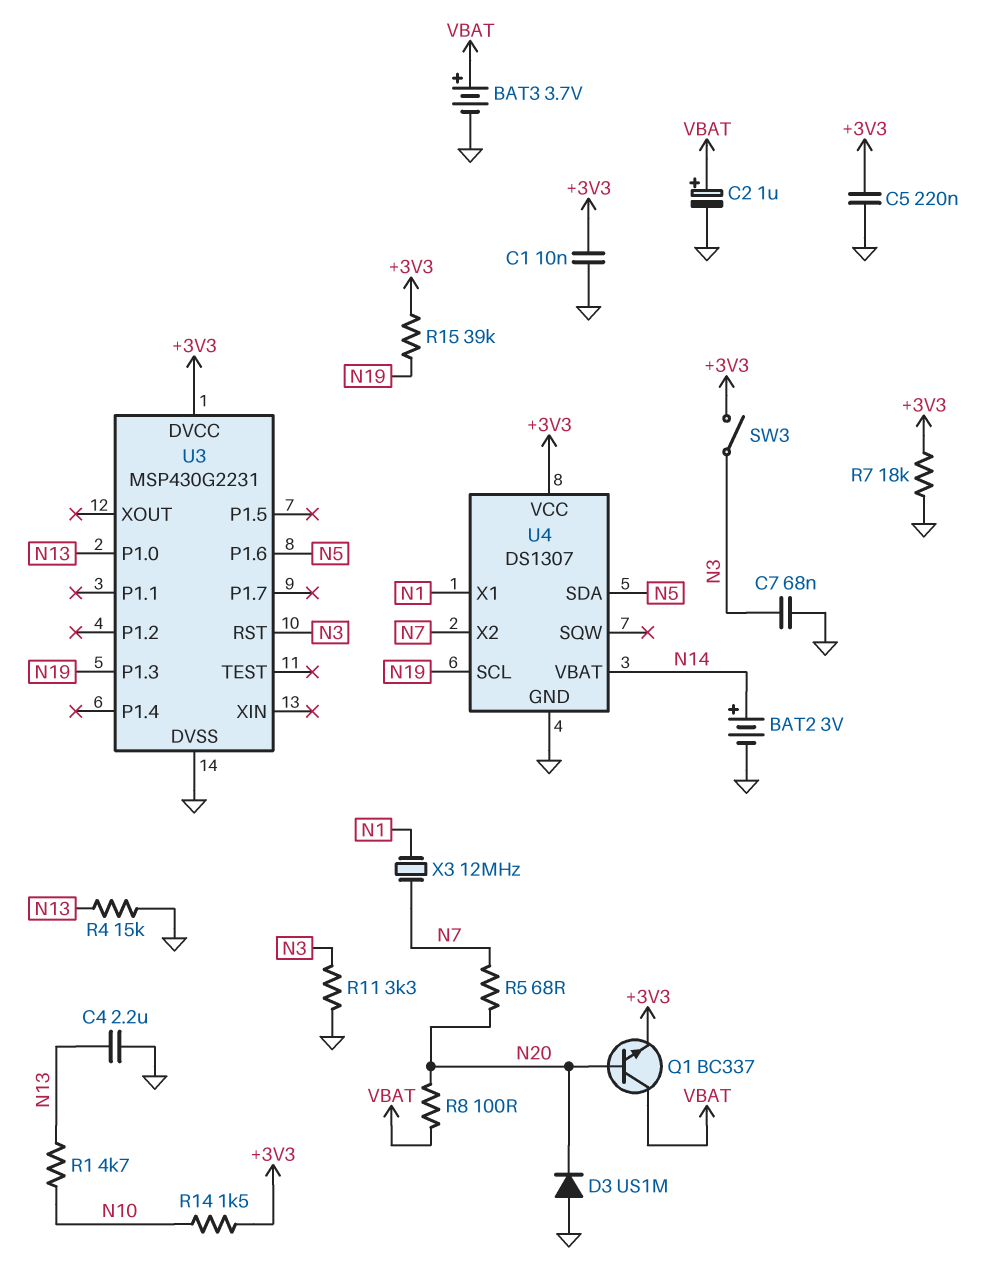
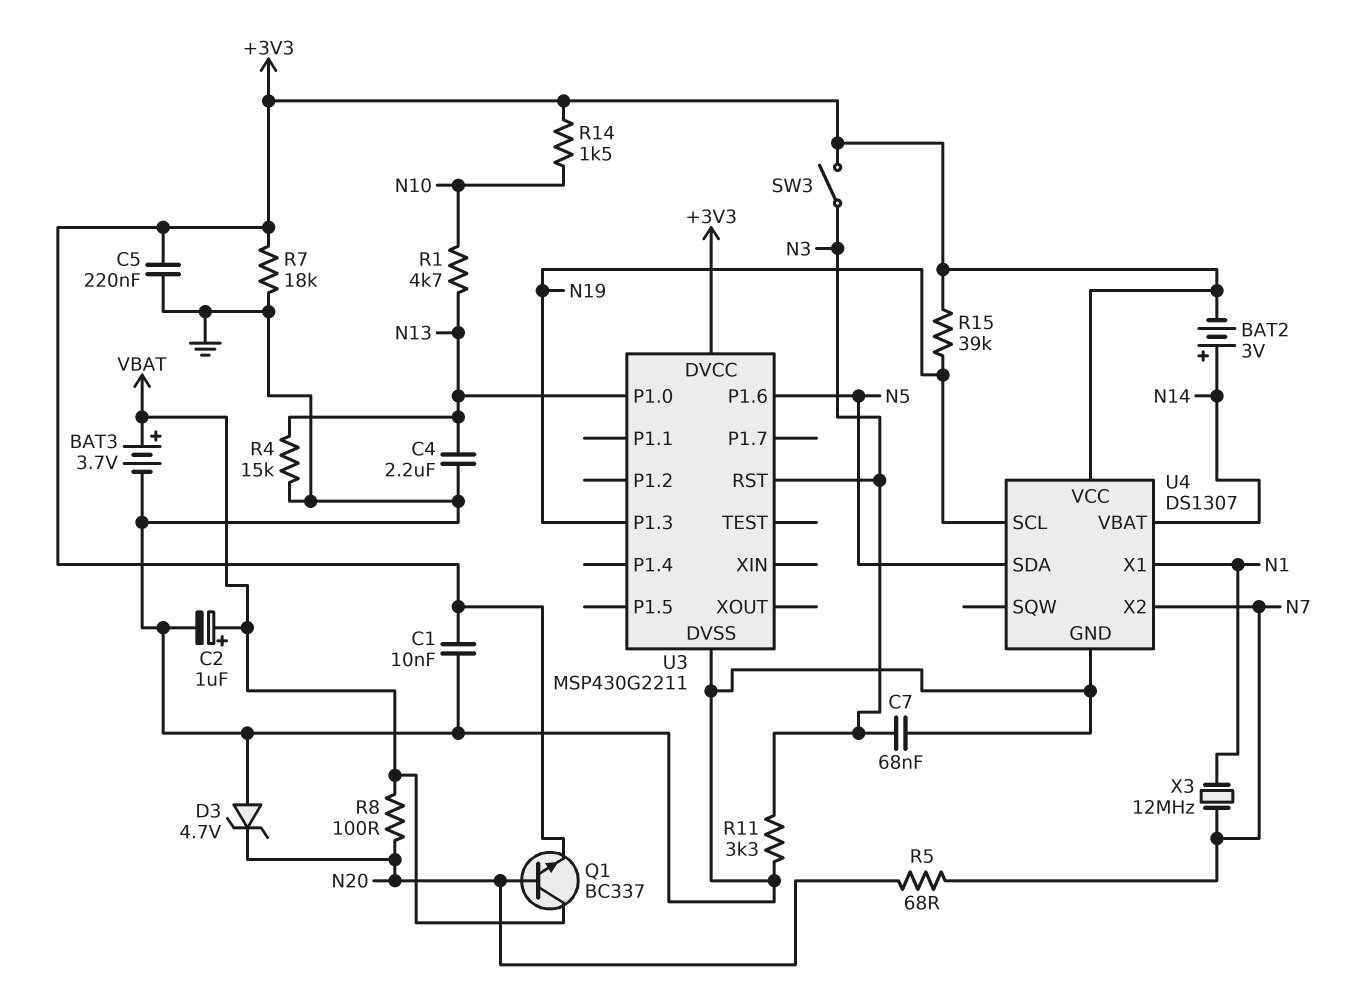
BAT2: 3V (plus N14, minus GND) -> 3V (plus N14, minus +3V3)
D3: diode US1M (A GND, K N20) -> zener 4.7V (A GND, K N20)
U3: MSP430G2231 -> MSP430G2211

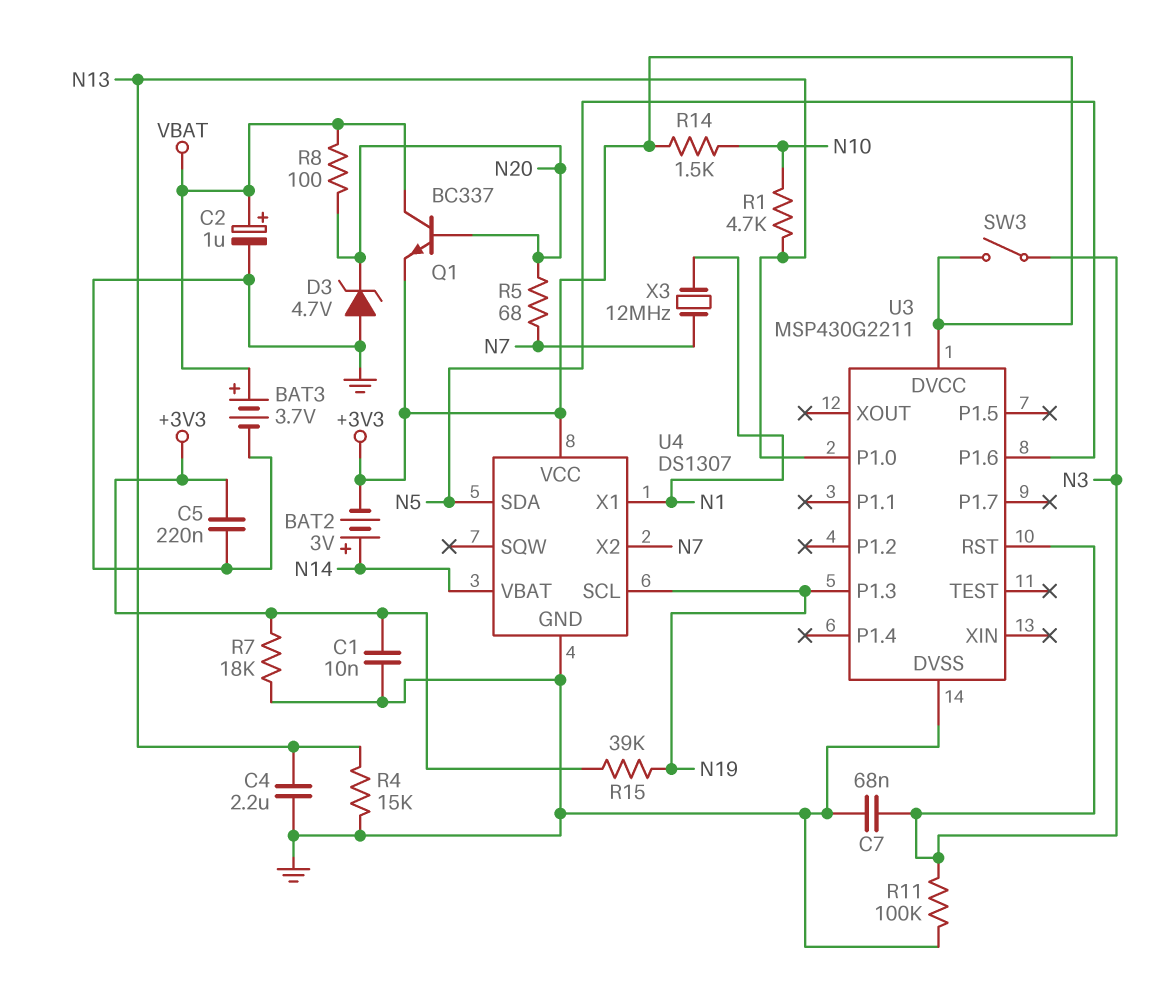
R11: 3.3k (GND, N3) -> 100k (GND, N3)

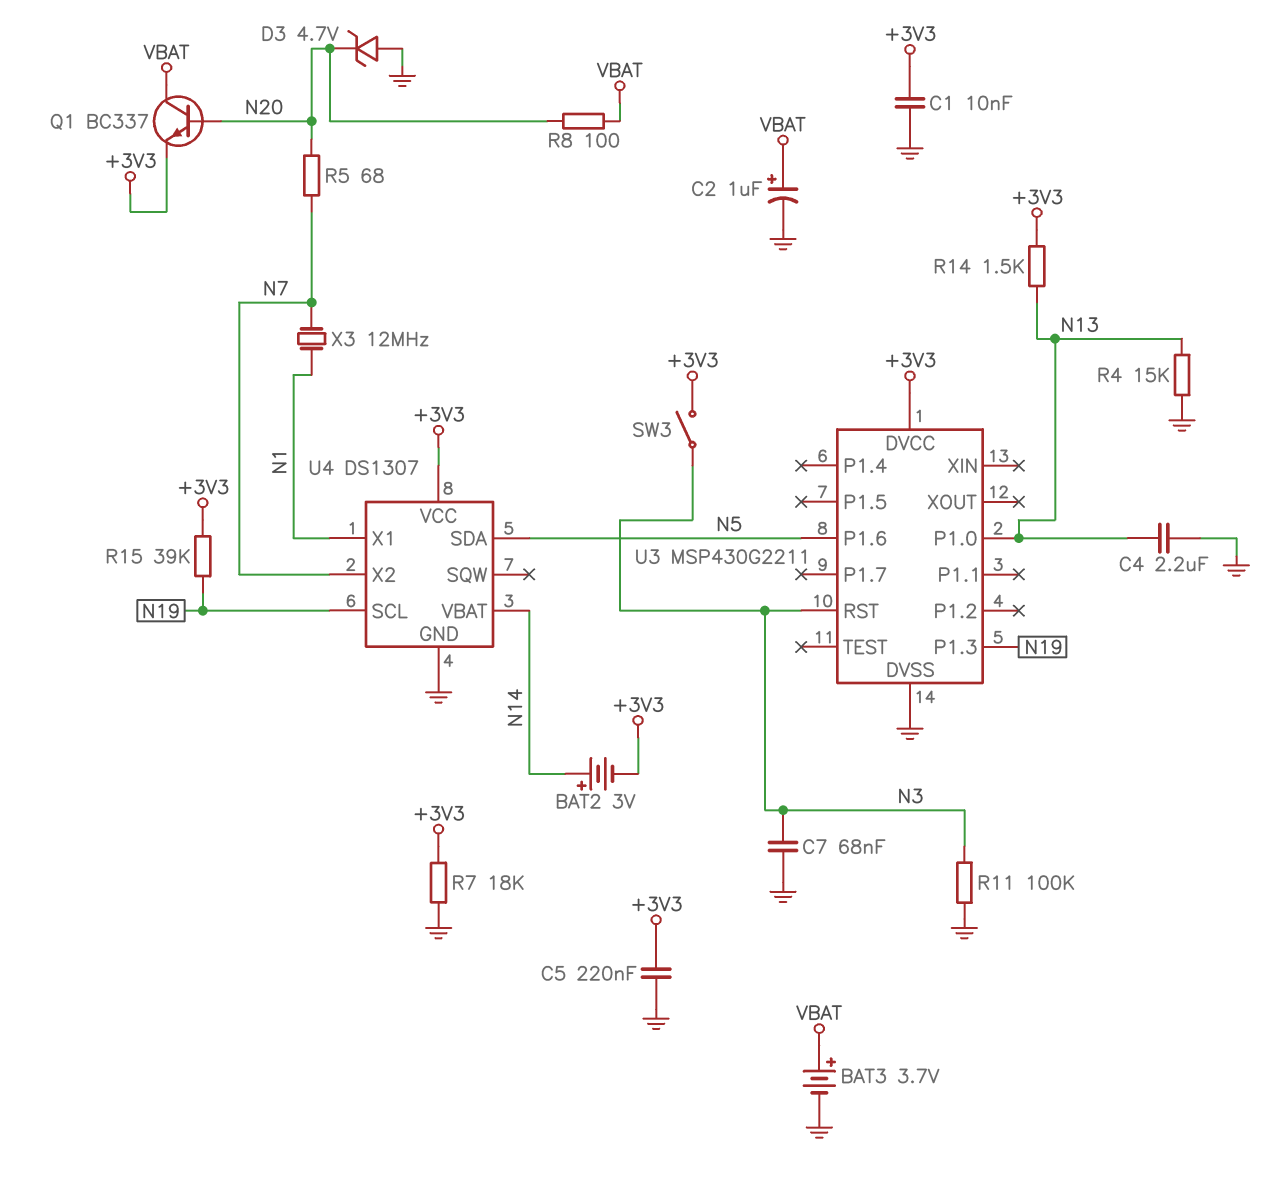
R1: 4.7k (N10, N13) -> none
R14: 1.5k (+3V3, N10) -> 1.5k (+3V3, N13)

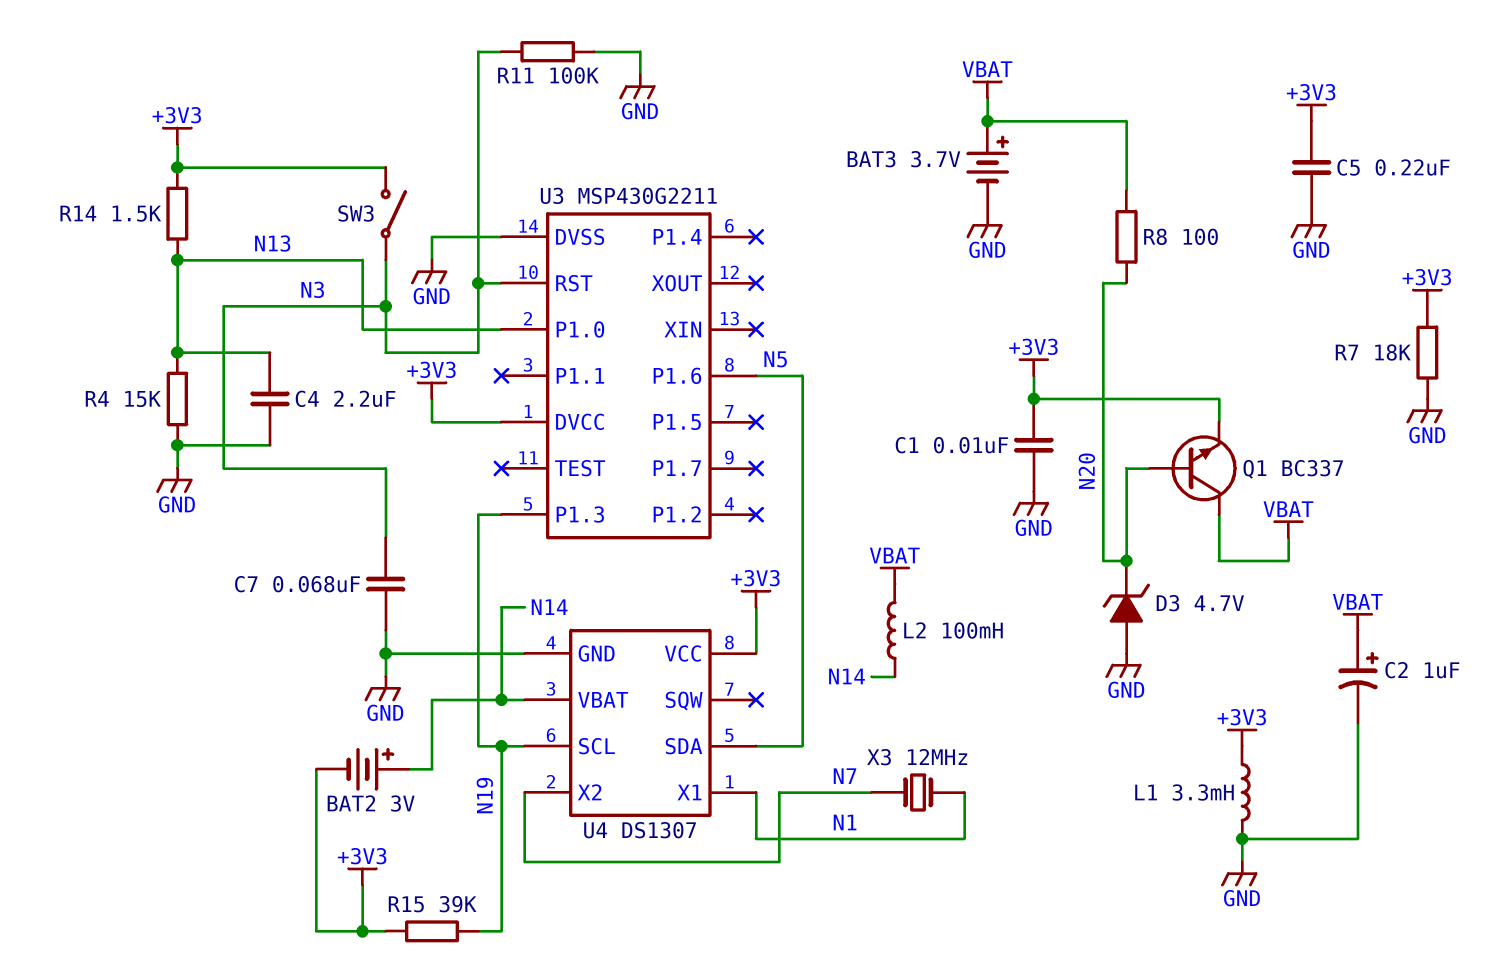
L1: none -> 3.3mH (+3V3, GND)
L2: none -> 100mH (N14, VBAT)
R5: 68 (N7, N20) -> none

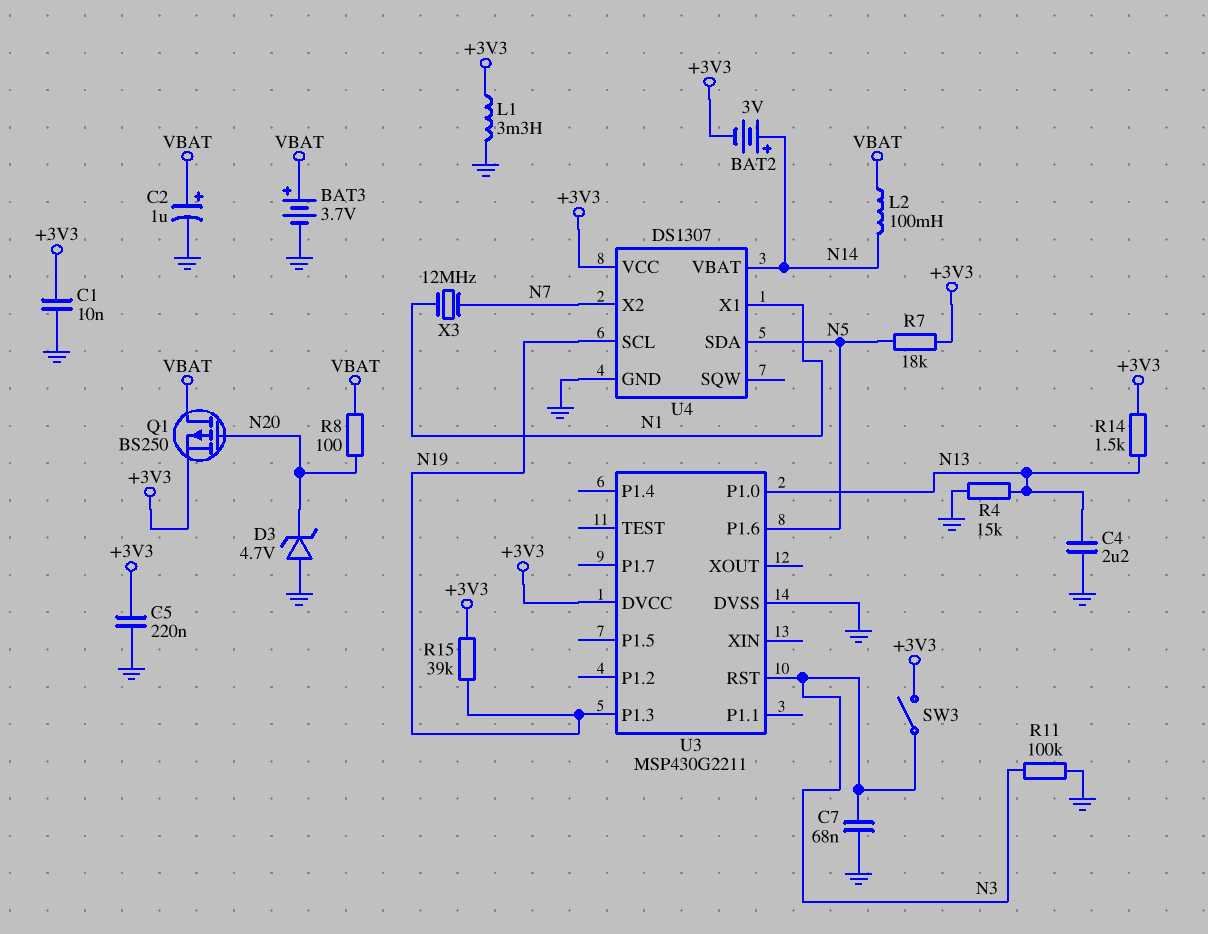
Q1: NPN BC337 (B N20, C VBAT, E +3V3) -> PMOS BS250 (G N20, D VBAT, S +3V3)
R7: 18k (+3V3, GND) -> 18k (+3V3, N5)

